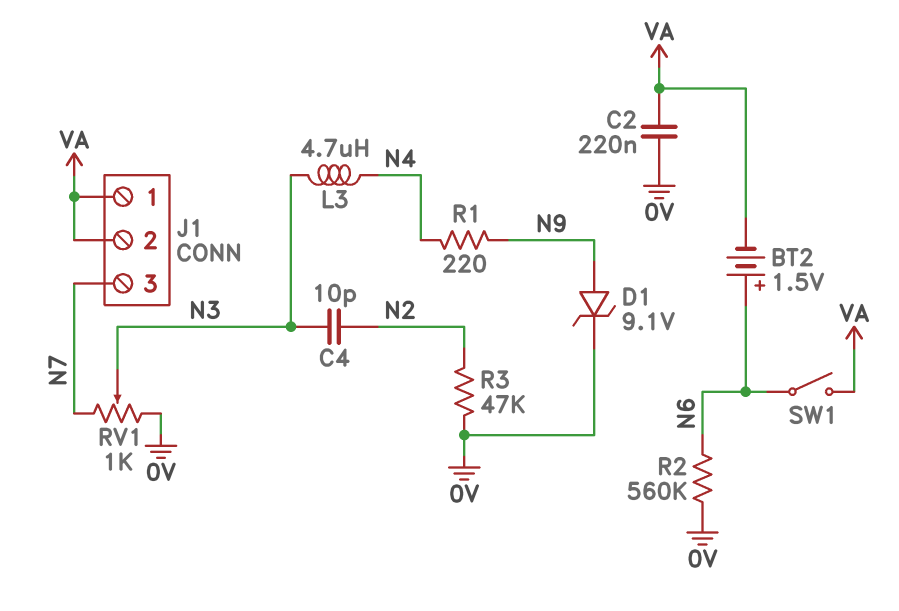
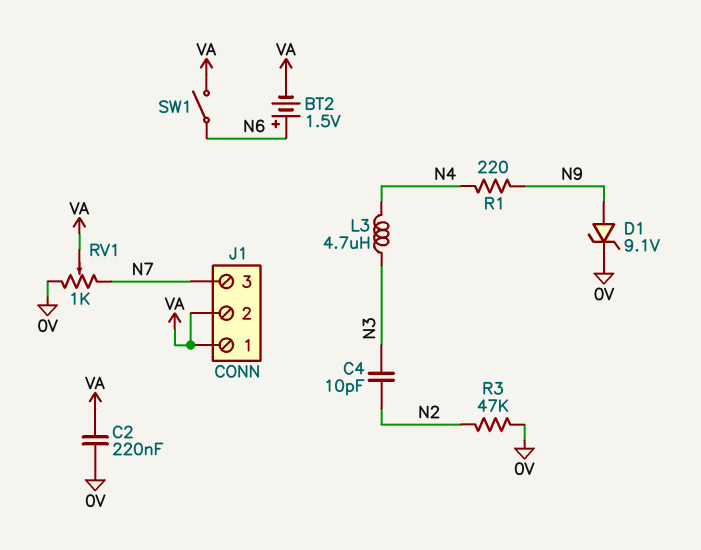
R2: 560k (0V, N6) -> none
RV1: 1k (0V, N7, wiper N3) -> 1k (0V, N7, wiper VA)

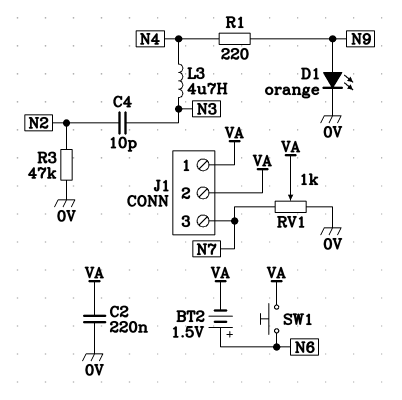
D1: zener 9.1V (A N9, K 0V) -> LED orange (A N9, K 0V)
SW1: switch (N6, VA) -> button (N6, VA)

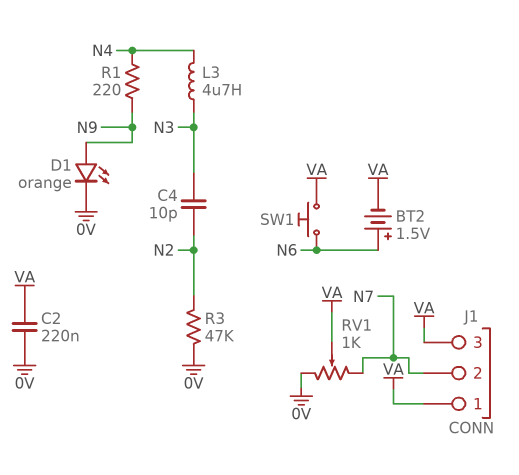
J1 pin 2: VA -> N7
J1 pin 3: N7 -> VA

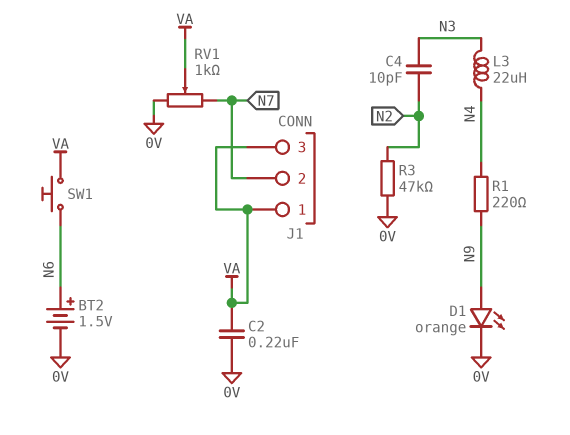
BT2: 1.5V (plus N6, minus VA) -> 1.5V (plus N6, minus 0V)
L3: 4.7uH (N3, N4) -> 22uH (N3, N4)

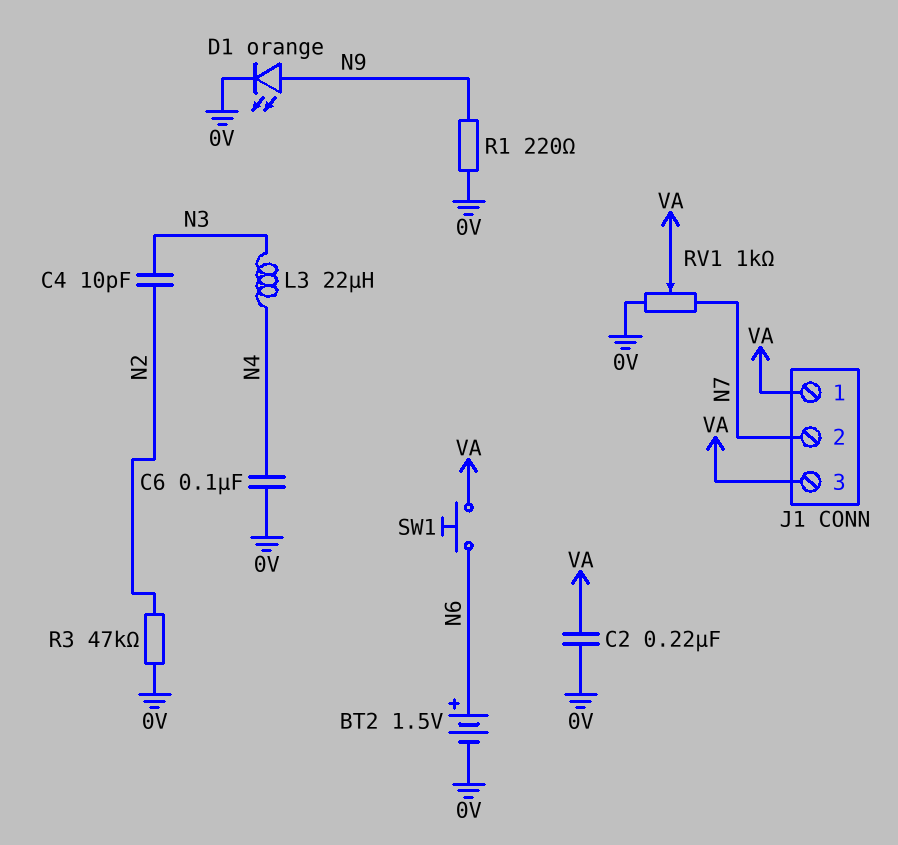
C6: none -> 100nF (0V, N4)
R1: 220 (N4, N9) -> 220 (0V, N9)

